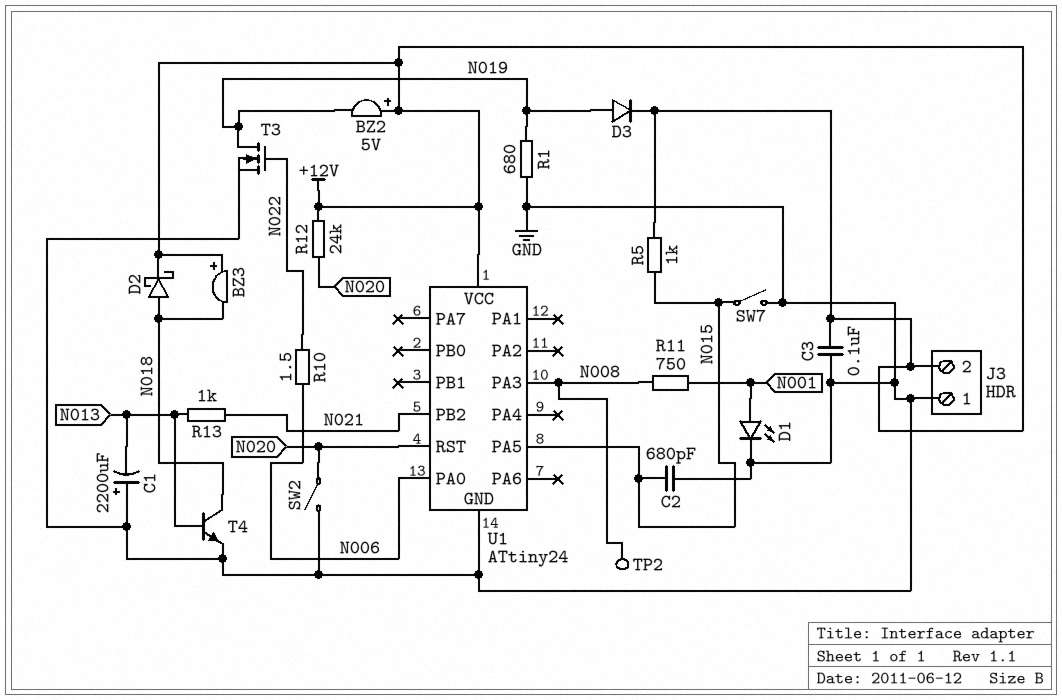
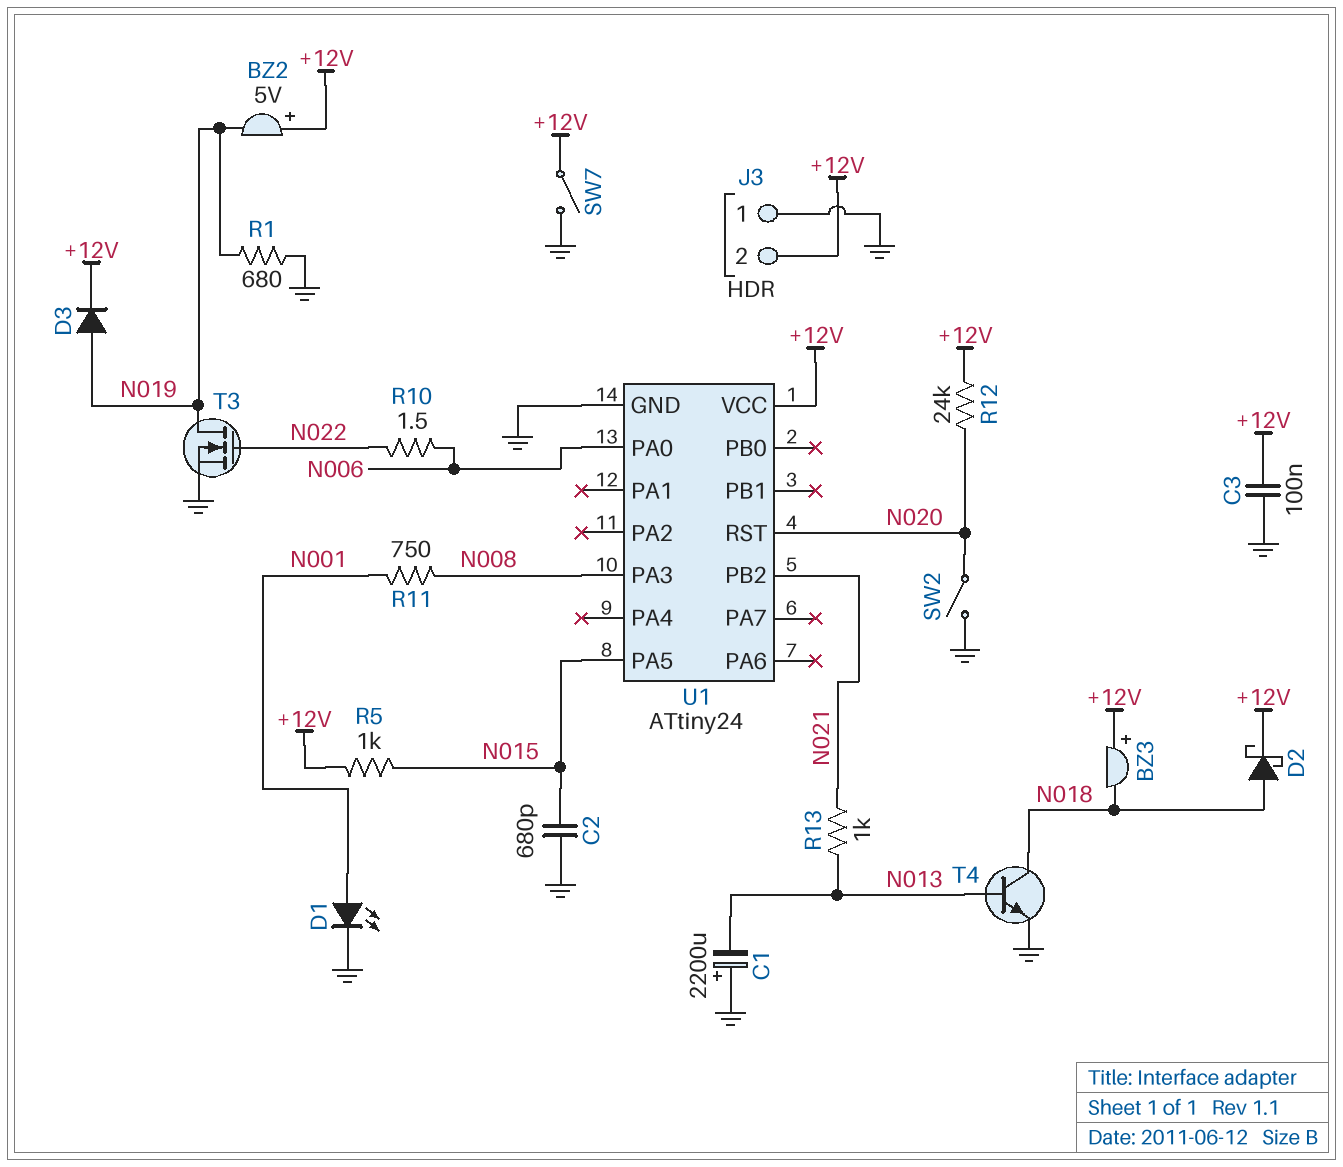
SW7: switch (GND, N015) -> switch (+12V, GND)
TP2: test point (N008) -> none

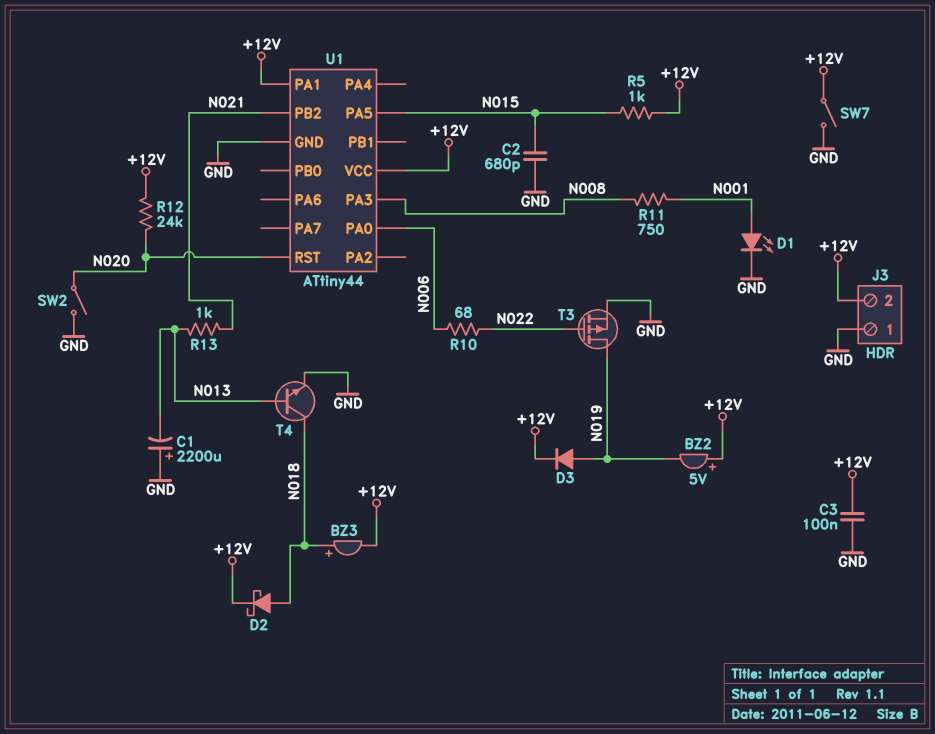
BZ3: buzzer (plus +12V, minus N018) -> buzzer (plus N018, minus +12V)
R1: 680 (GND, N019) -> none
R10: 1.5 (N006, N022) -> 68 (N006, N022)
T3: NMOS (G N022, D N019, S GND) -> PMOS (G N022, D N019, S GND)
U1: ATtiny24 -> ATtiny44
U1 pin PA1: none -> +12V

